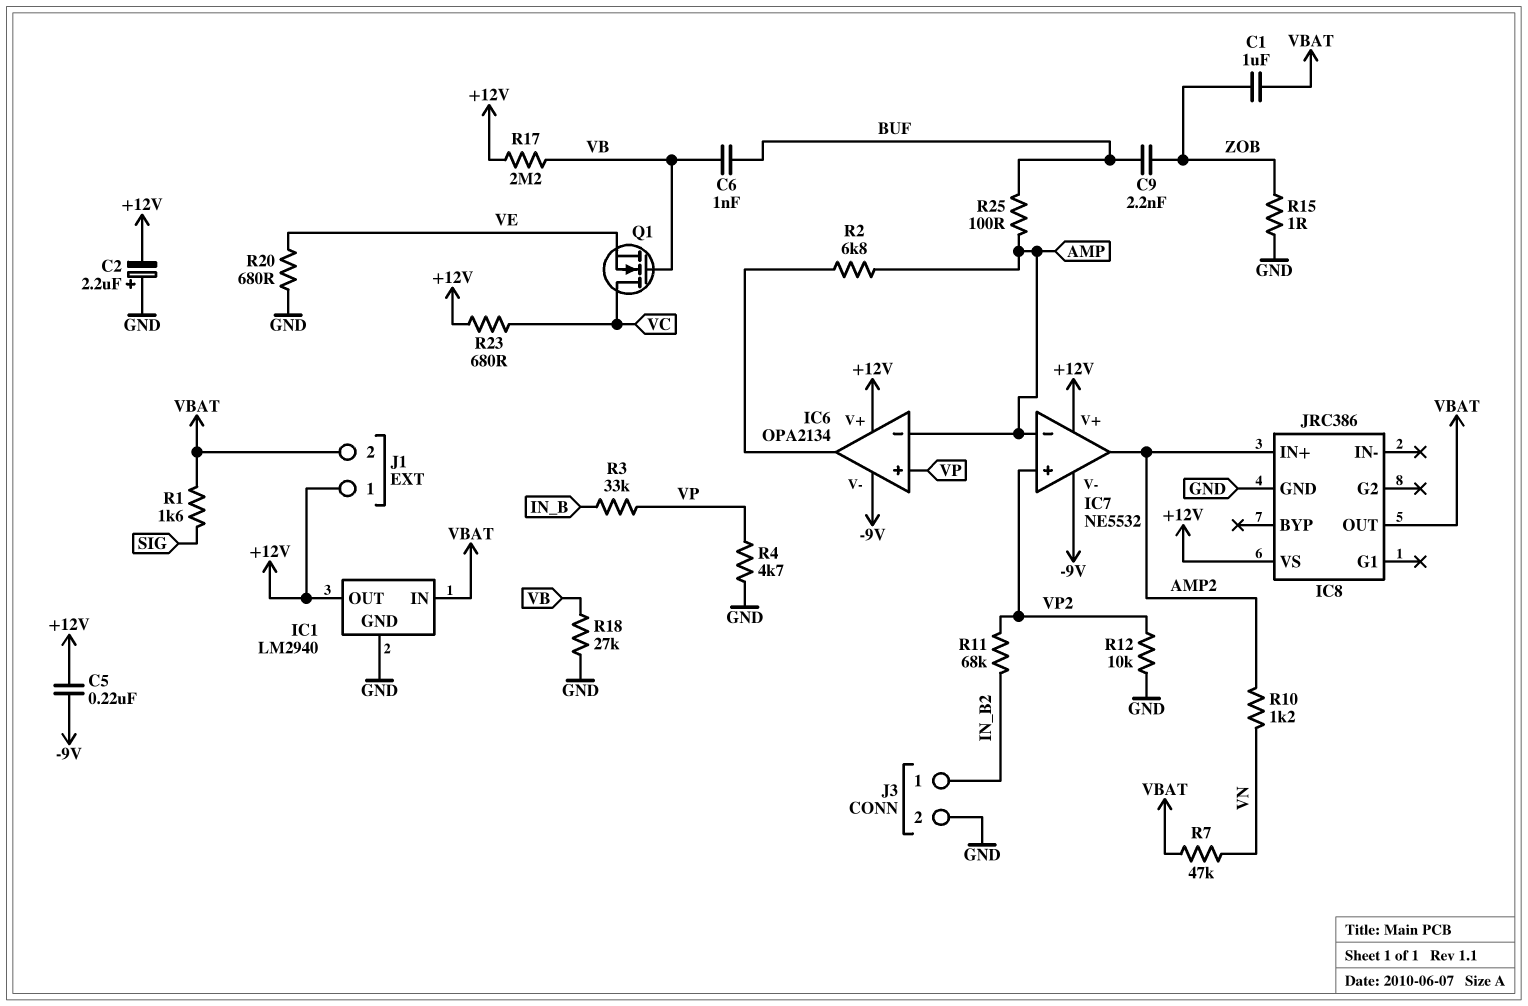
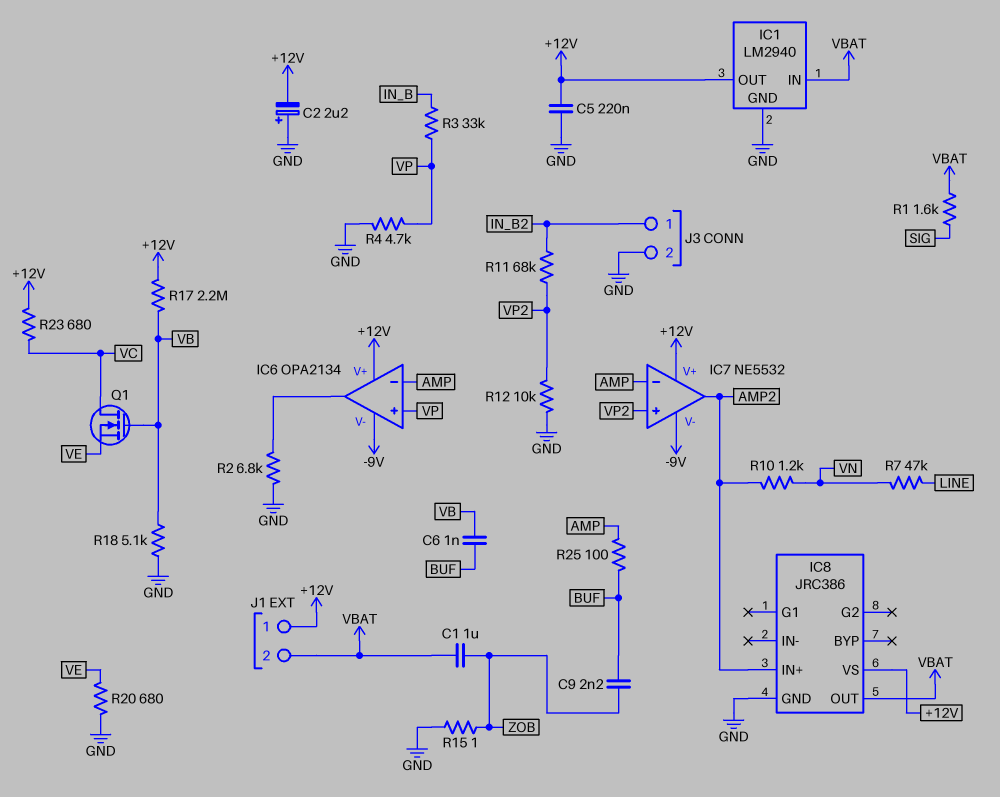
C5: 220nF (+12V, -9V) -> 220nF (+12V, GND)
R2: 6.8k (AMP, IC6/out) -> 6.8k (GND, IC6/out)
R7: 47k (VBAT, VN) -> 47k (LINE, VN)
R18: 27k (GND, VB) -> 5.1k (GND, VB)

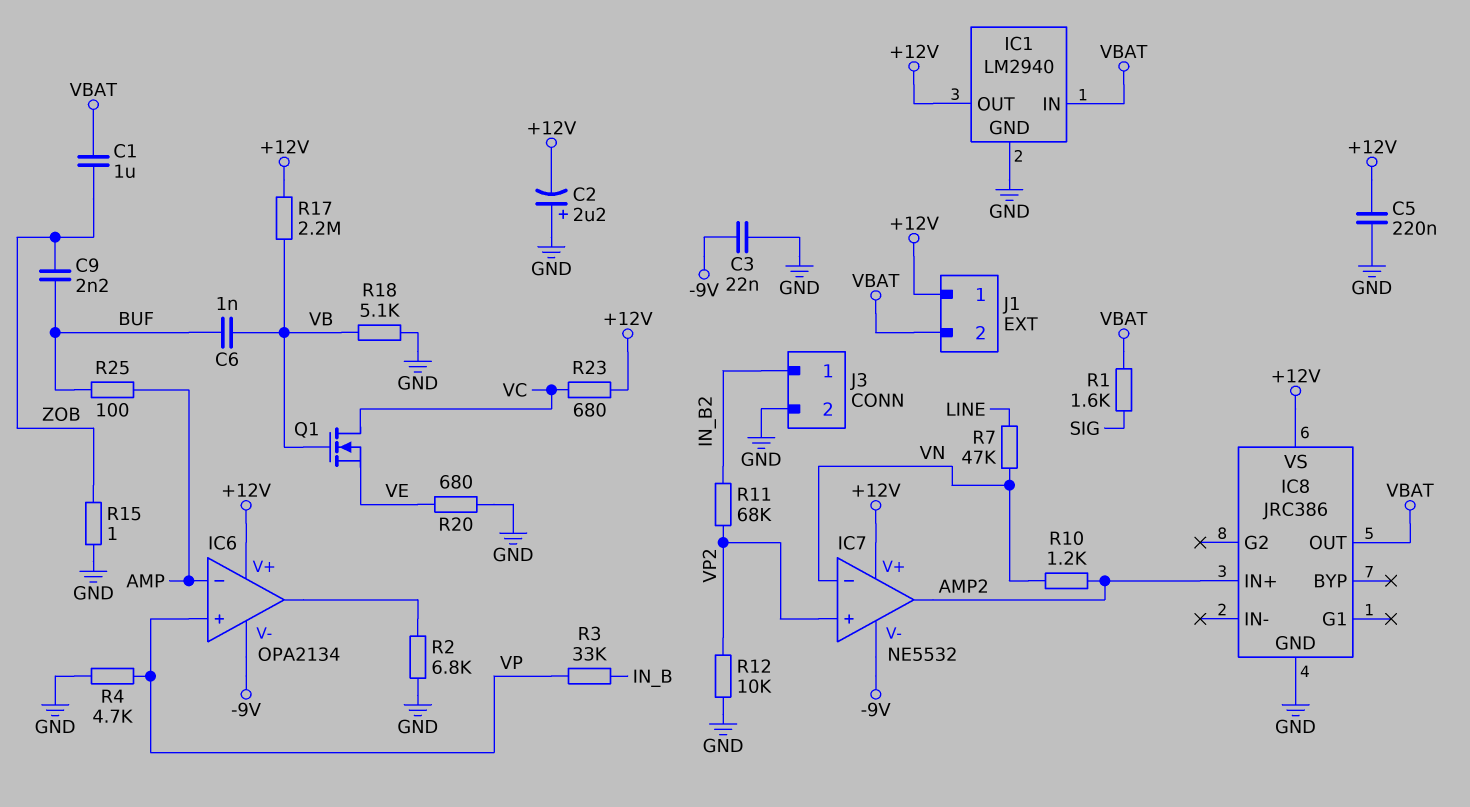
C3: none -> 22nF (-9V, GND)
IC7 pin in-: AMP -> VN

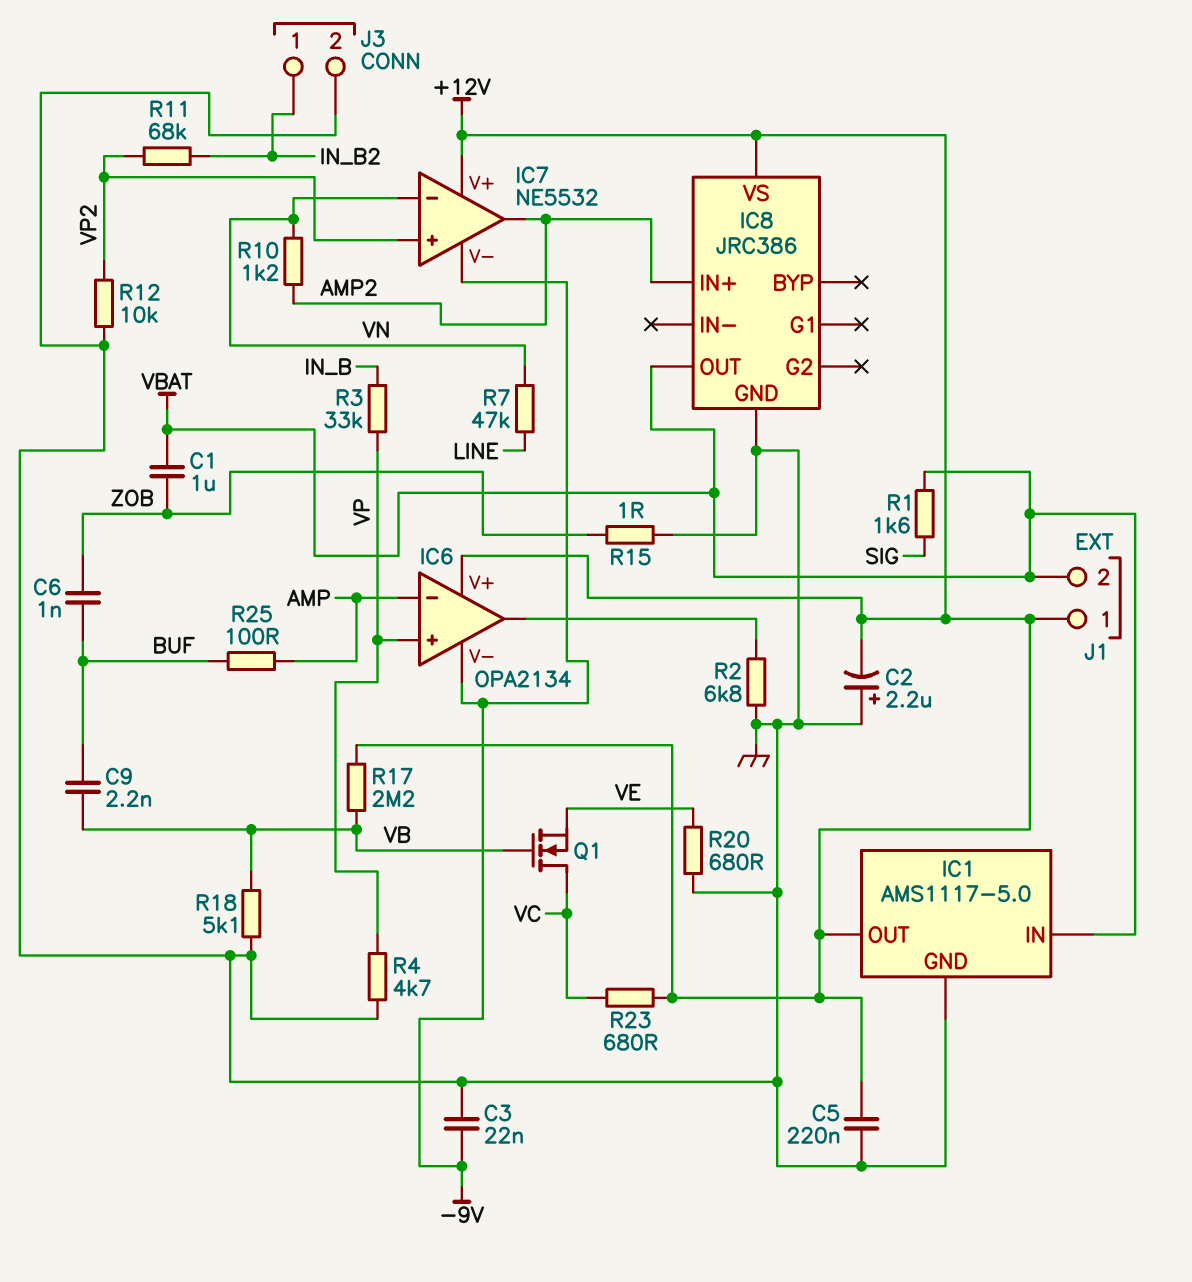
C6: 1nF (BUF, VB) -> 1nF (BUF, ZOB)
C9: 2.2nF (BUF, ZOB) -> 2.2nF (BUF, VB)
IC1: LM2940 -> AMS1117-5.0

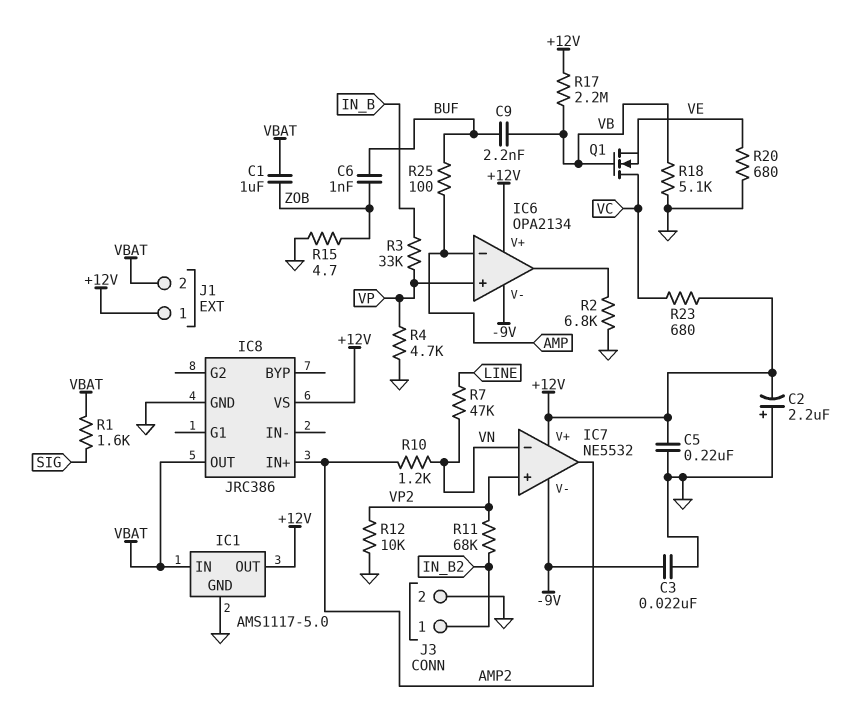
R15: 1 (GND, ZOB) -> 4.7 (GND, ZOB)

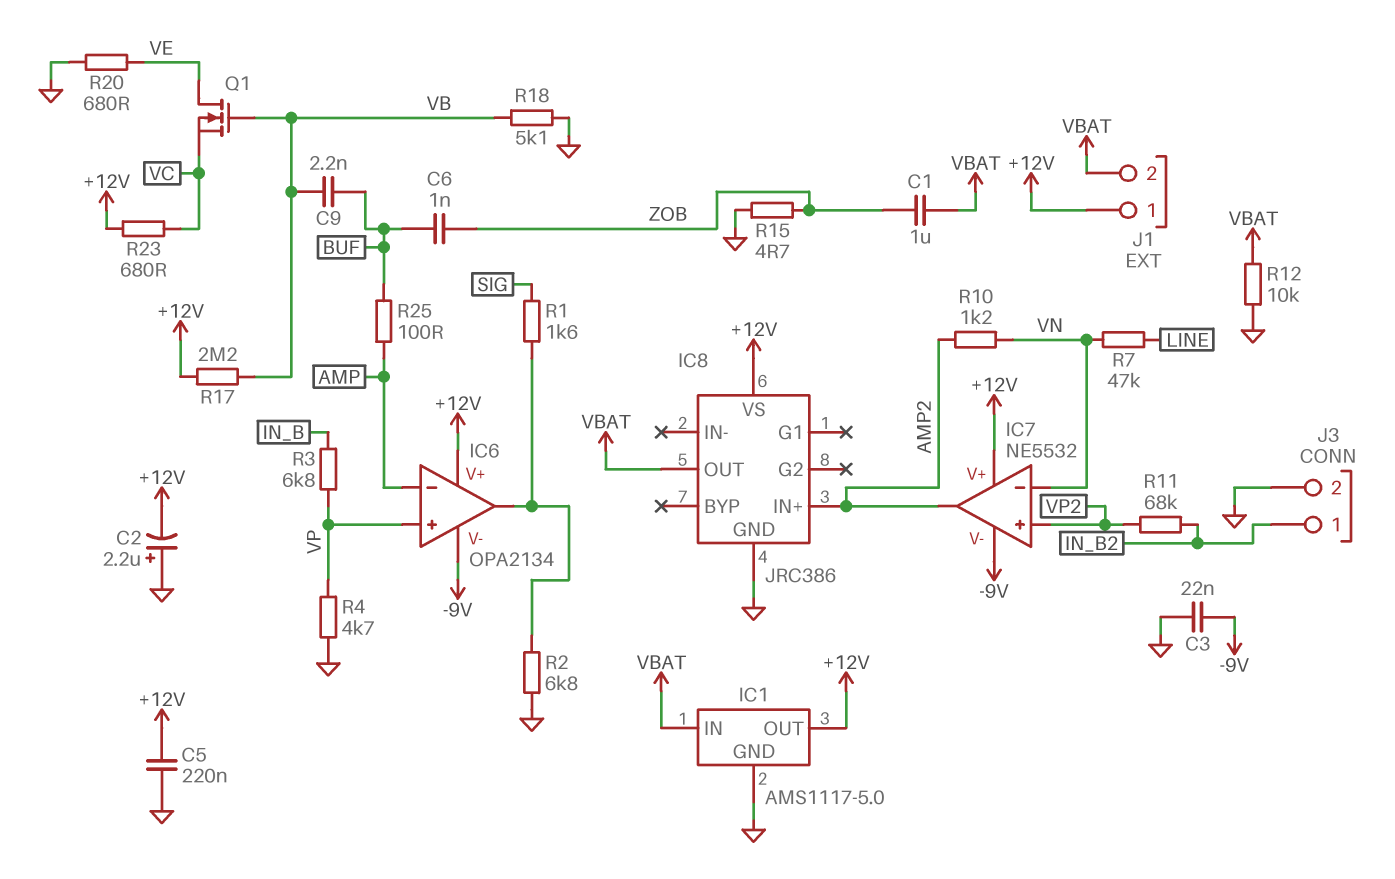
Q1: NMOS (G VB, D VC, S VE) -> NMOS (G VB, D VE, S VC)
R1: 1.6k (SIG, VBAT) -> 1.6k (IC6/out, SIG)
R3: 33k (IN_B, VP) -> 6.8k (IN_B, VP)
R12: 10k (GND, VP2) -> 10k (GND, VBAT)

